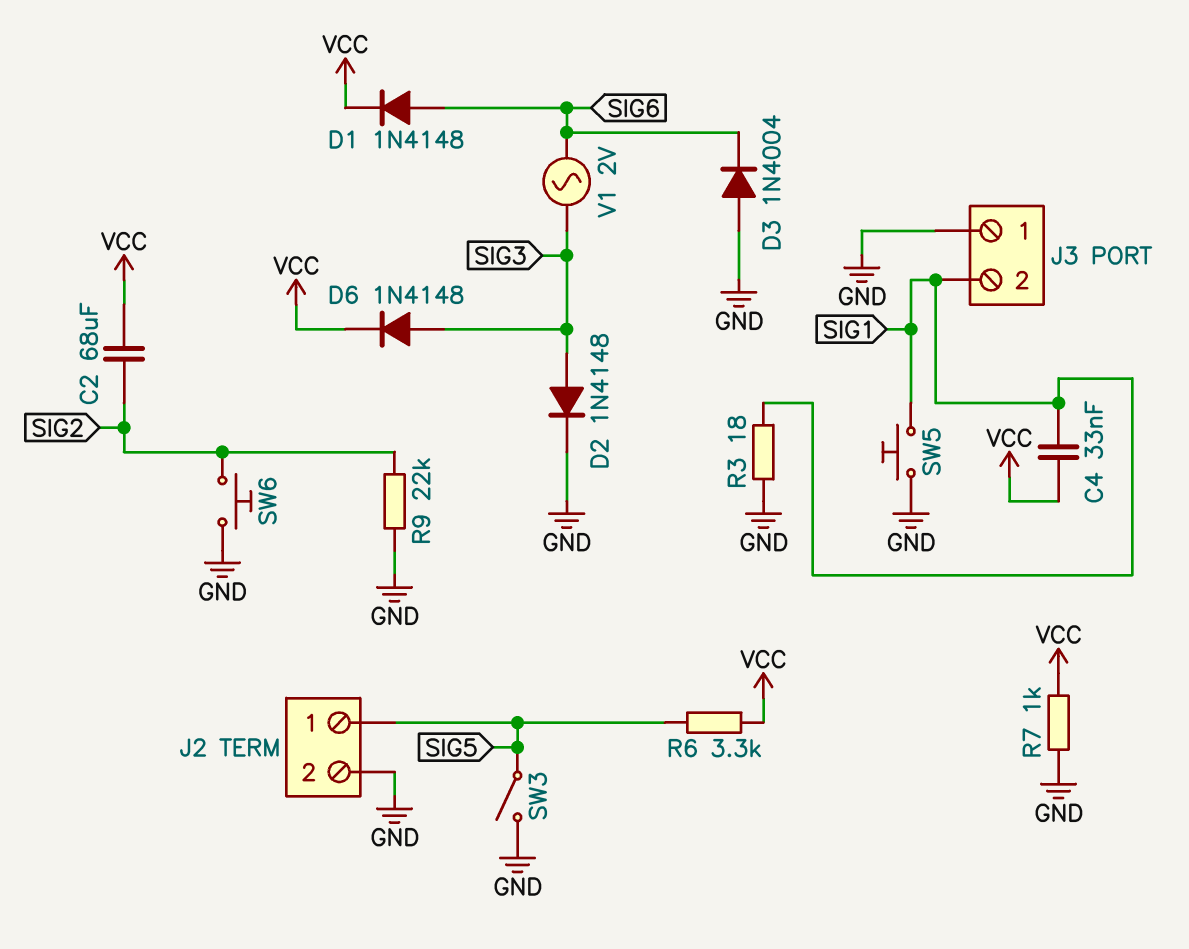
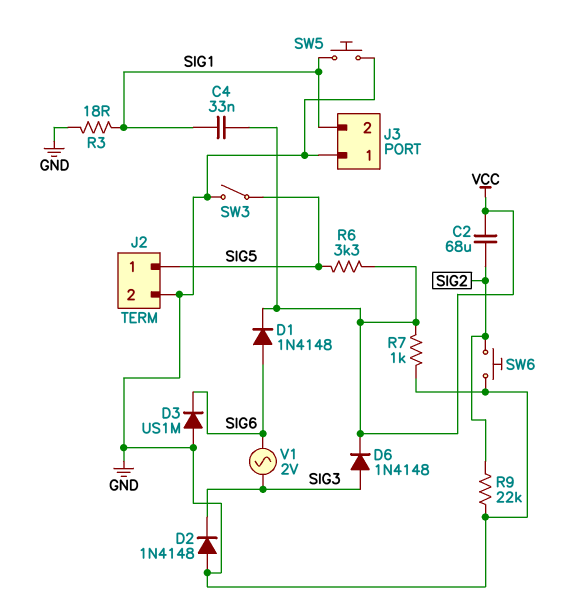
D2: diode 1N4148 (A SIG3, K GND) -> diode 1N4148 (A GND, K SIG3)
D3: diode 1N4004 (A GND, K SIG6) -> diode US1M (A GND, K SIG6)

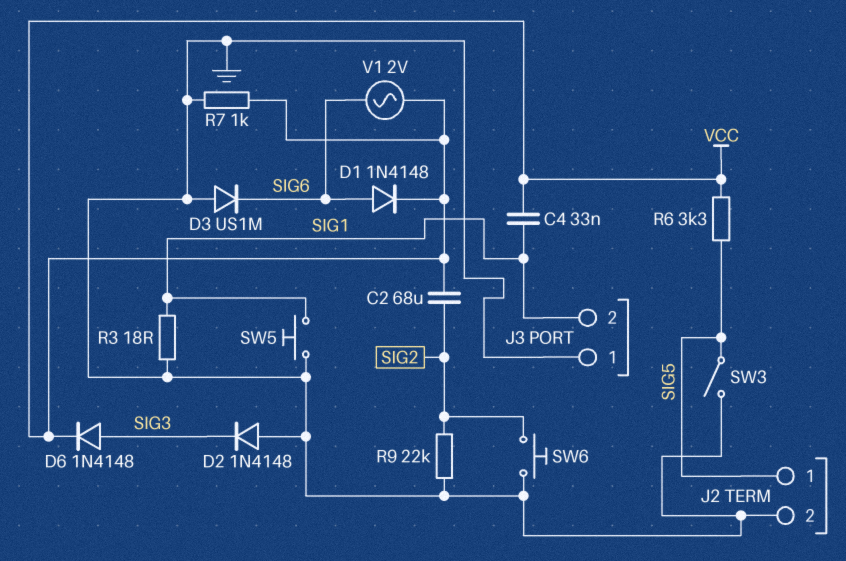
V1: AC 2V (SIG3, SIG6) -> AC 2V (SIG6, VCC)

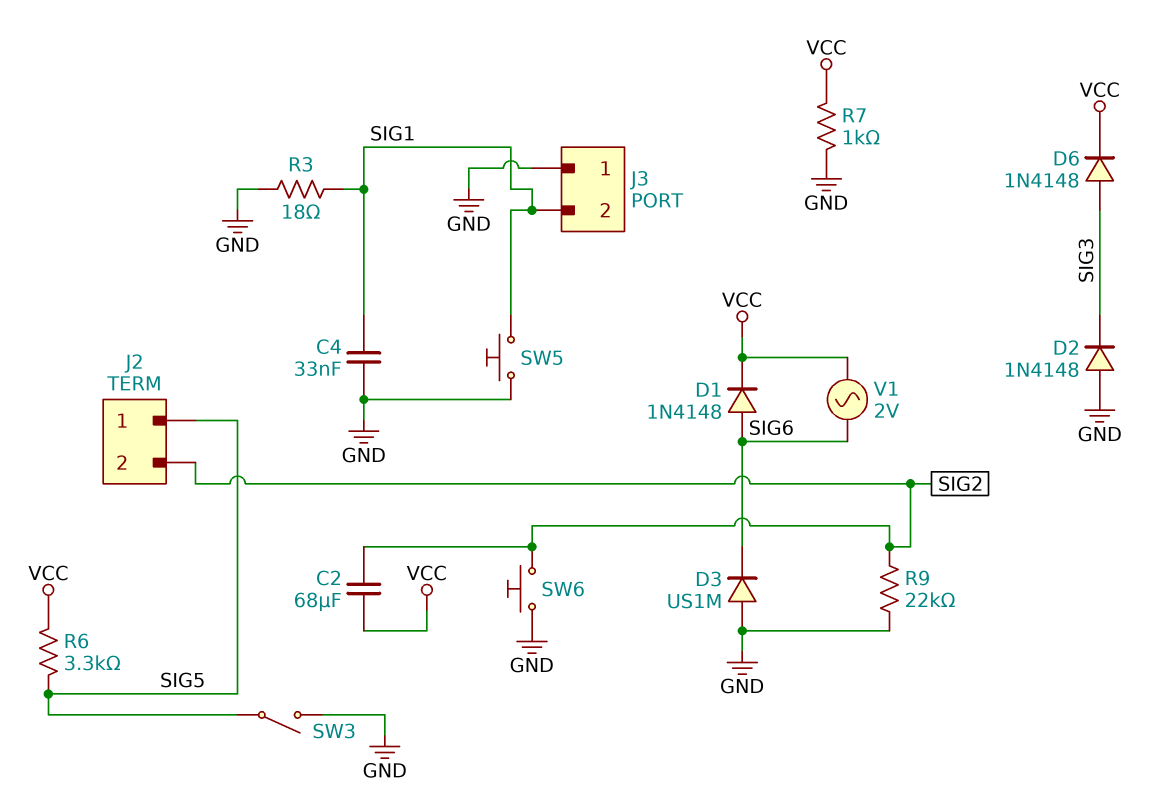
C4: 33nF (SIG1, VCC) -> 33nF (GND, SIG1)
J2 pin 2: GND -> SIG2

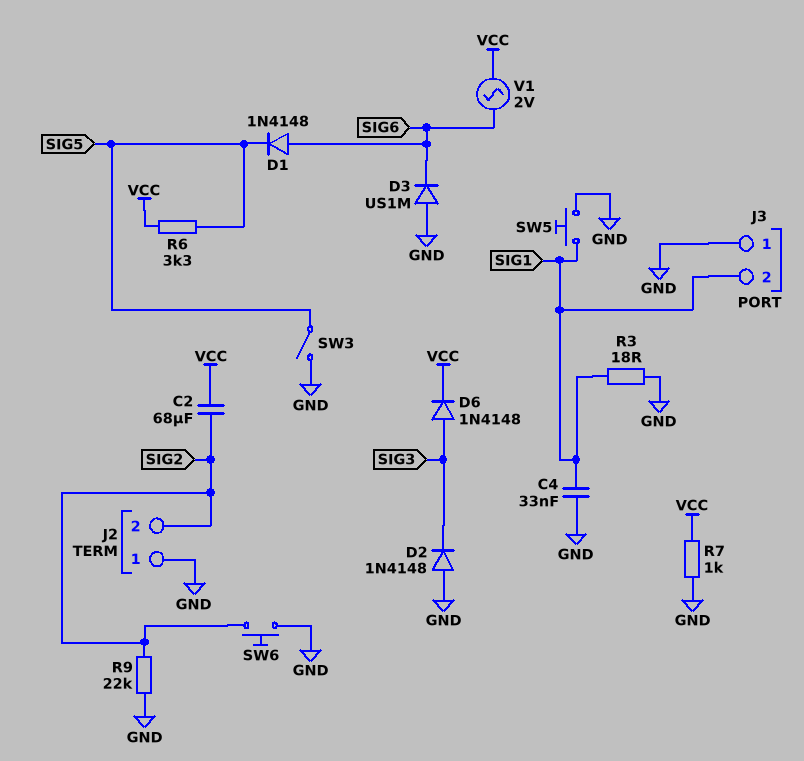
D1: diode 1N4148 (A SIG6, K VCC) -> diode 1N4148 (A SIG6, K SIG5)
J2 pin 1: SIG5 -> GND

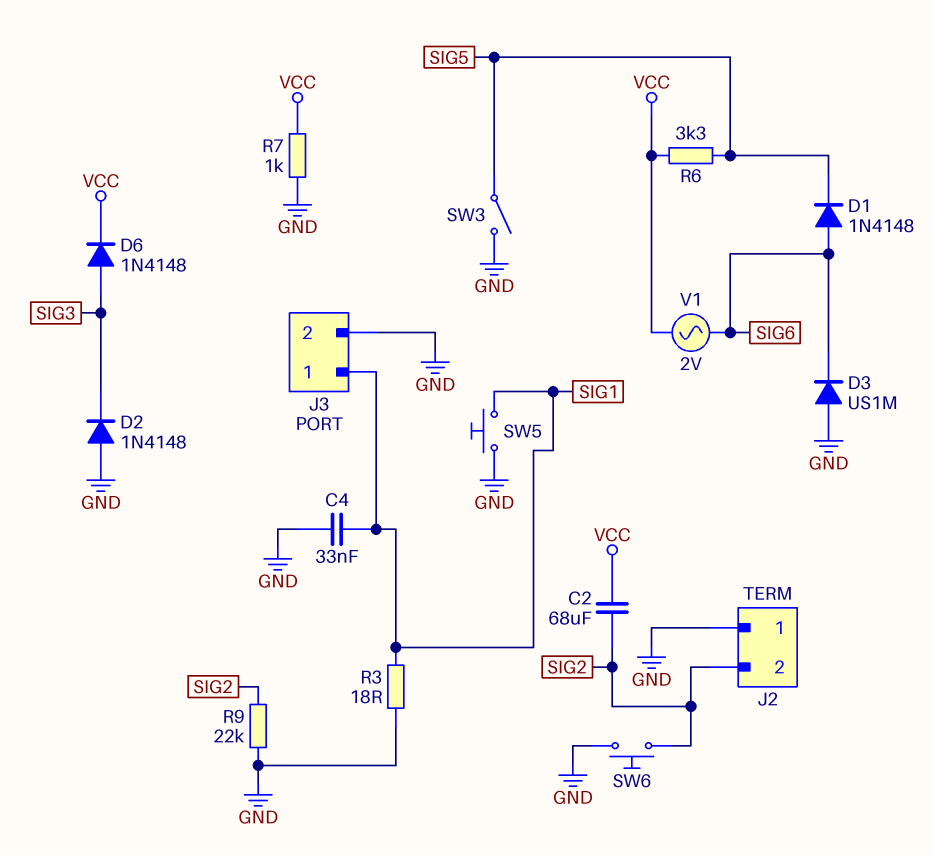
J3 pin 1: GND -> SIG1
J3 pin 2: SIG1 -> GND

